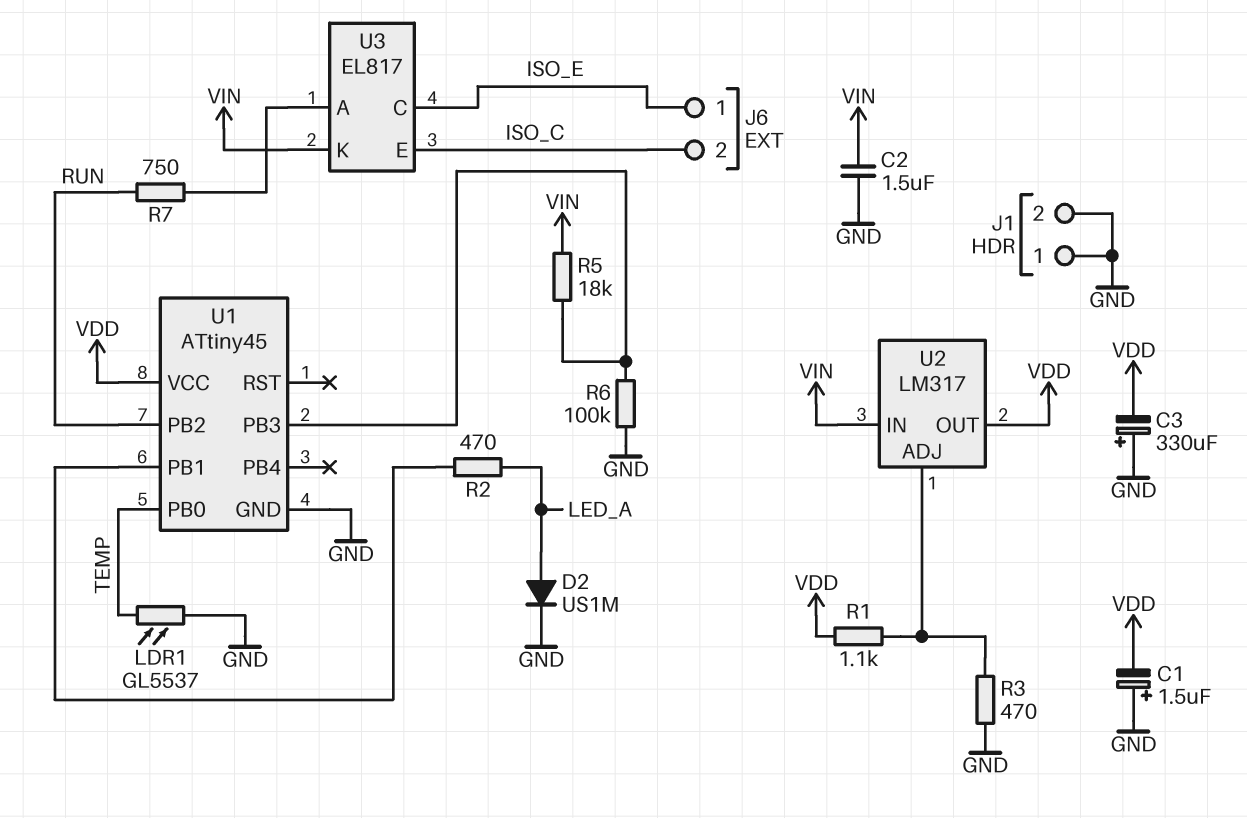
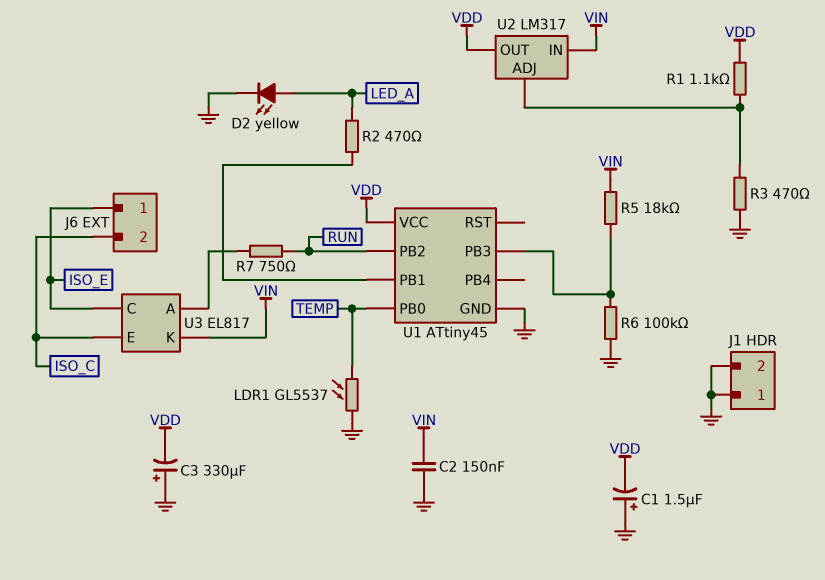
C2: 1.5uF (GND, VIN) -> 150nF (GND, VIN)
D2: diode US1M (A LED_A, K GND) -> LED yellow (A LED_A, K GND)

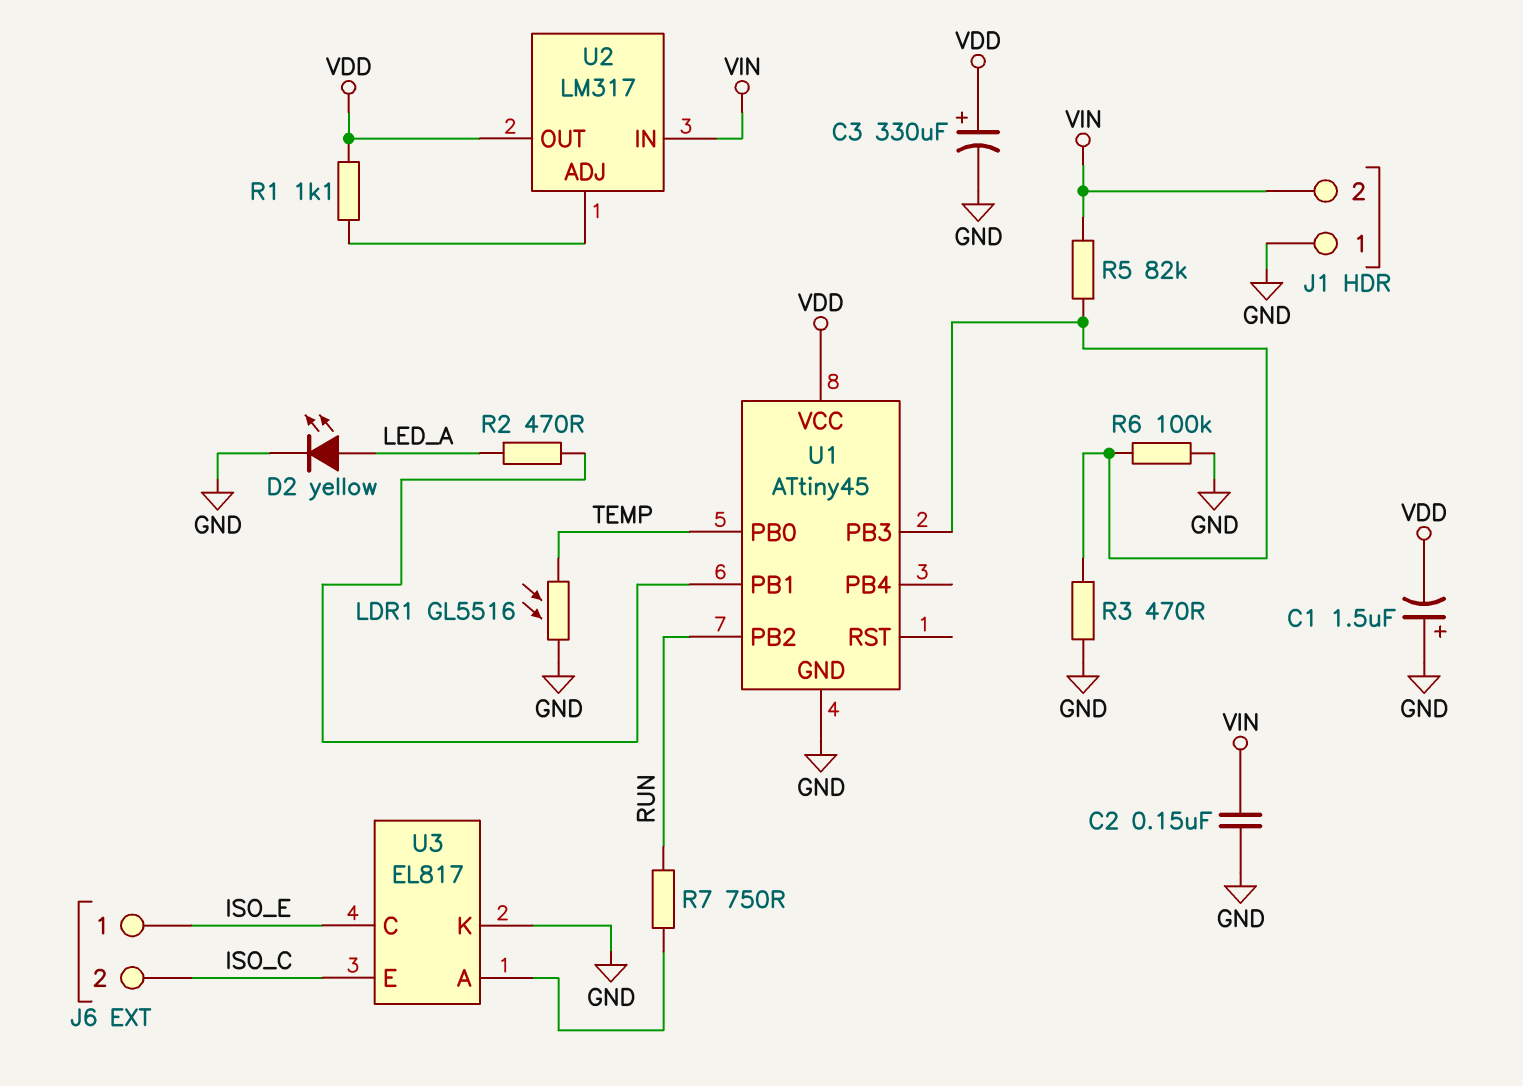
C3: 330uF (plus GND, minus VDD) -> 330uF (plus VDD, minus GND)
J1 pin 2: GND -> VIN
LDR1: GL5537 (GND, TEMP) -> GL5516 (GND, TEMP)
R3: 470 (GND, U2/ADJ) -> 470 (GND, U1/PB3)
R5: 18k (U1/PB3, VIN) -> 82k (U1/PB3, VIN)
U3 pin K: VIN -> GND

